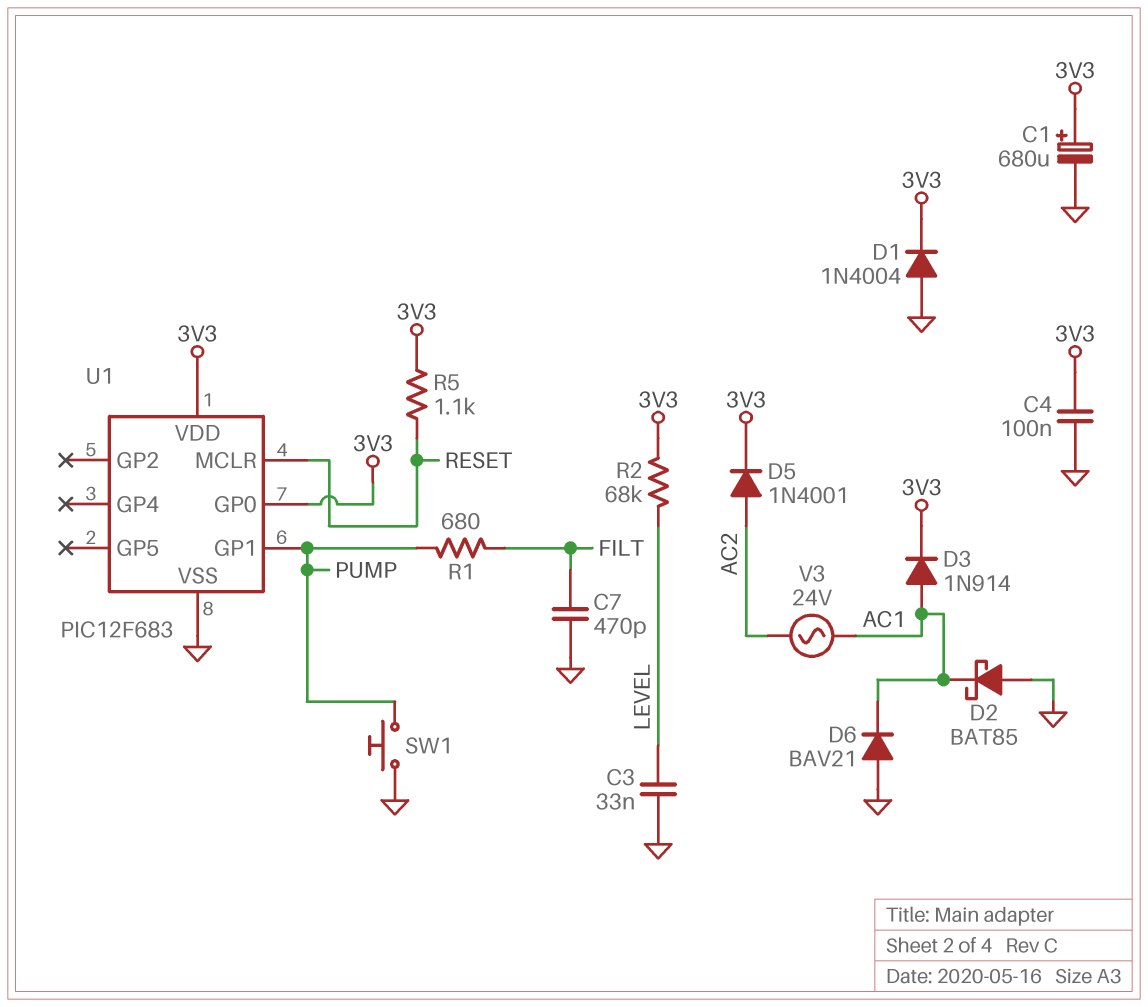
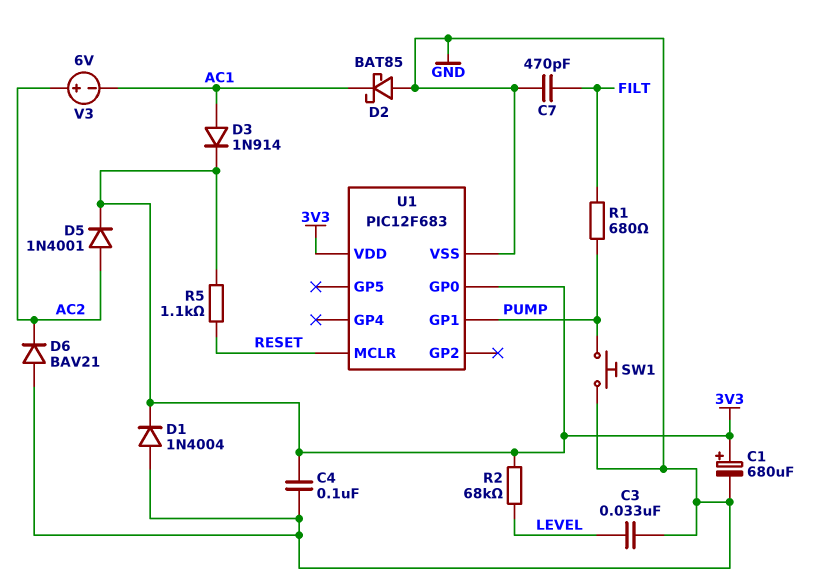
D6: diode BAV21 (A GND, K AC1) -> diode BAV21 (A GND, K AC2)
V3: AC 24V (AC1, AC2) -> 6V (plus AC2, minus AC1)

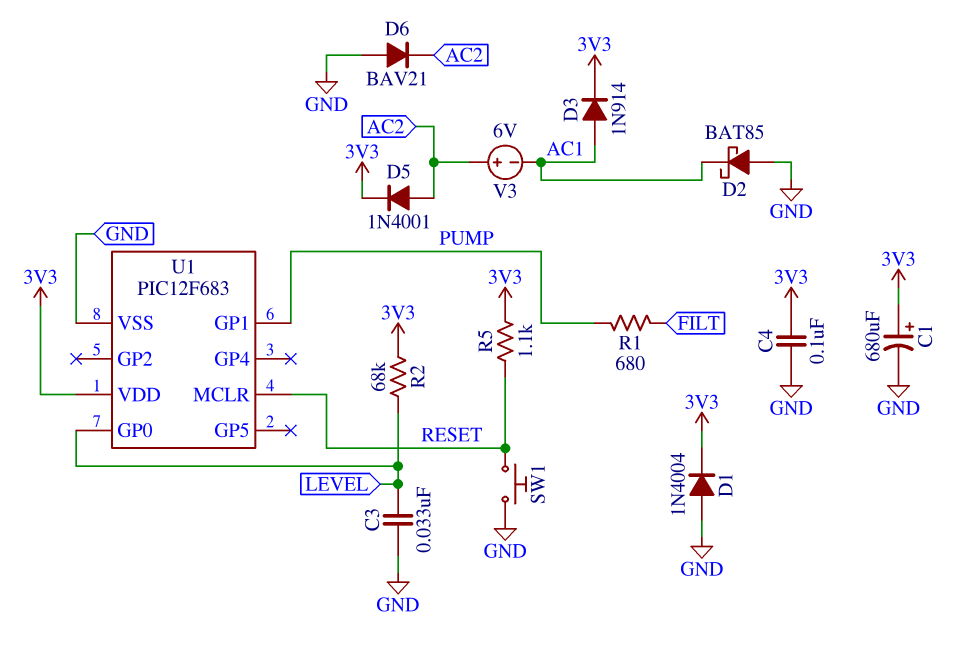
C7: 470pF (FILT, GND) -> none
SW1: button (GND, PUMP) -> button (GND, RESET)
U1 pin GP0: 3V3 -> LEVEL

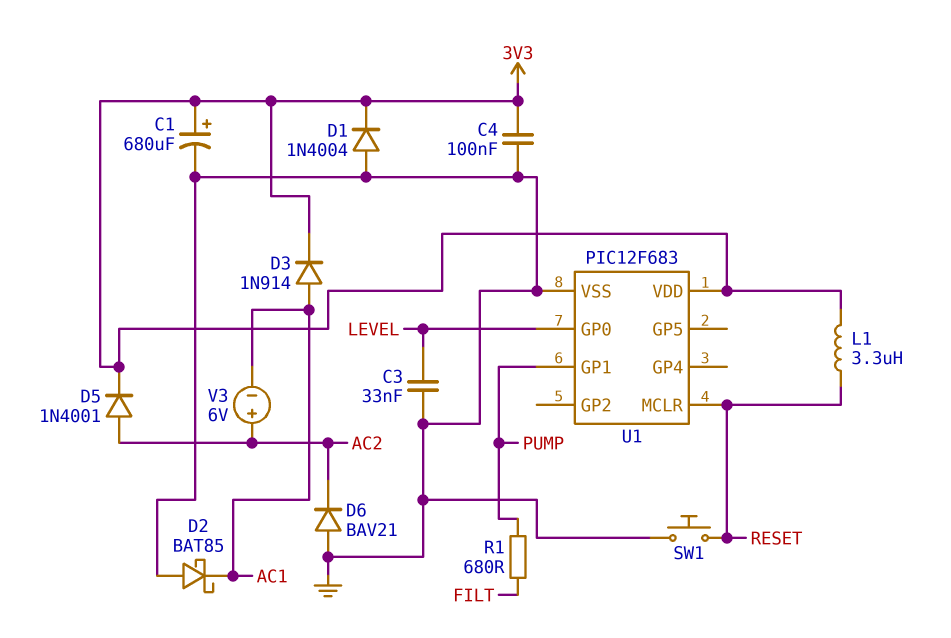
L1: none -> 3.3uH (3V3, RESET)
R2: 68k (3V3, LEVEL) -> none
R5: 1.1k (3V3, RESET) -> none

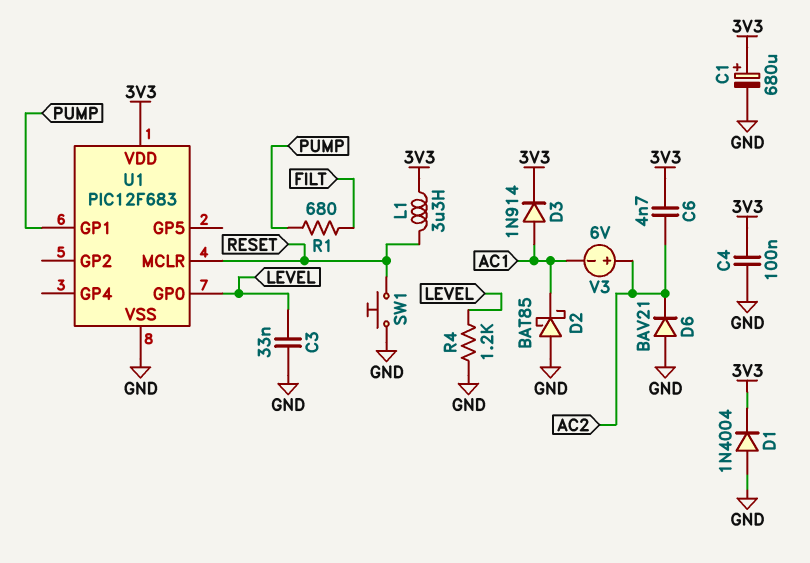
C6: none -> 4.7nF (3V3, AC2)
D5: diode 1N4001 (A AC2, K 3V3) -> none
R4: none -> 1.2k (GND, LEVEL)

